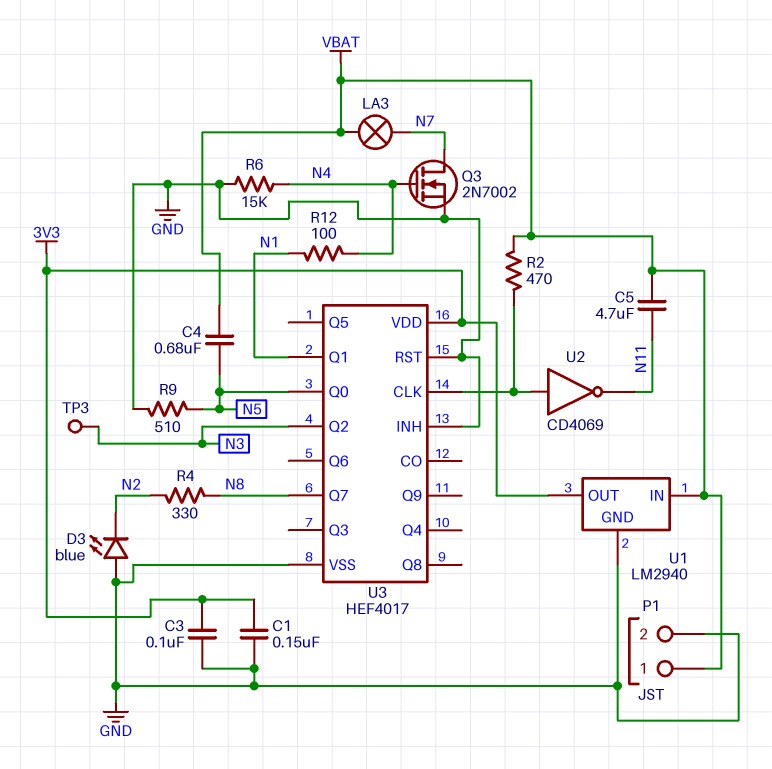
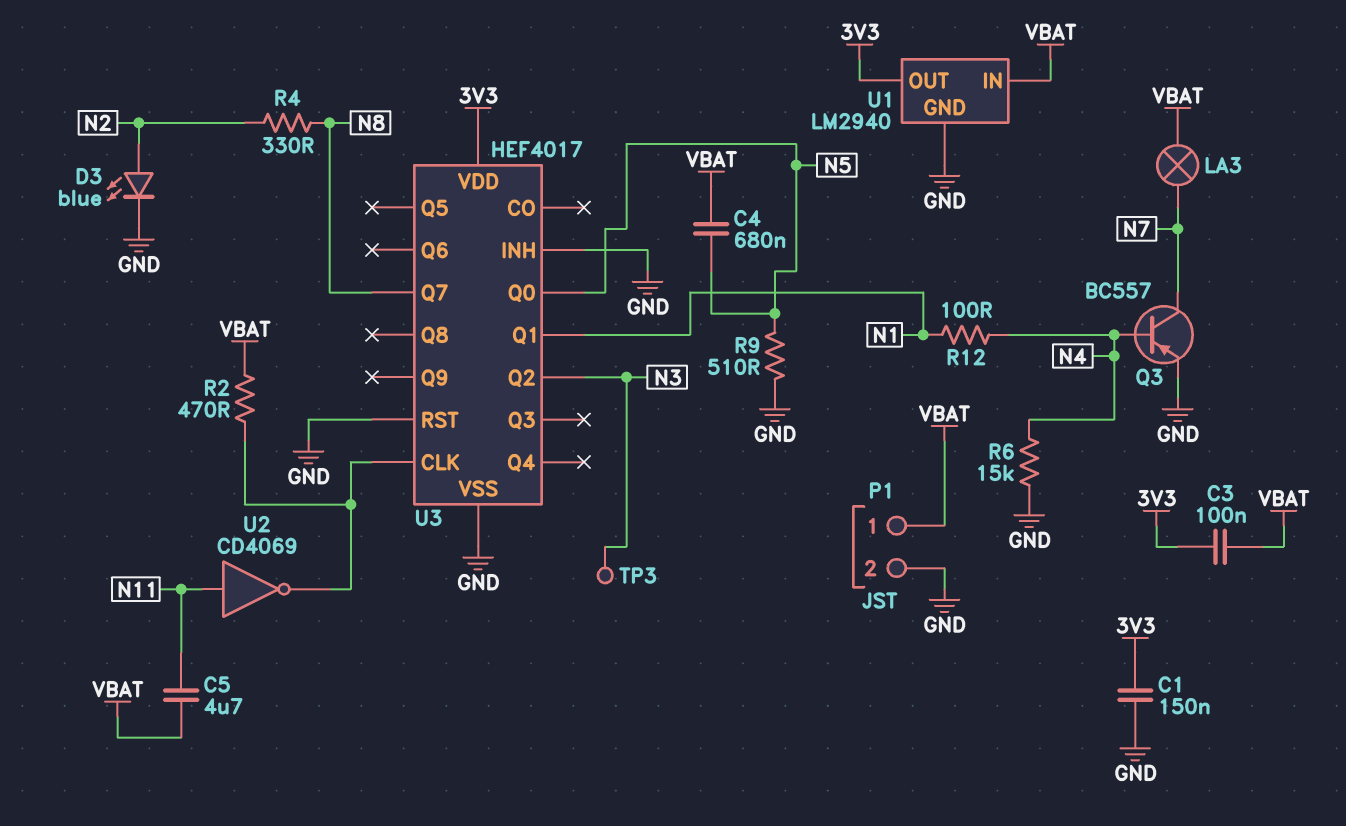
C3: 100nF (3V3, GND) -> 100nF (3V3, VBAT)
D3: LED blue (A GND, K N2) -> LED blue (A N2, K GND)
Q3: NMOS 2N7002 (G N4, D N7, S GND) -> PNP BC557 (B N4, C N7, E GND)
U2: NOT CD4069 (in U3/CLK, out N11) -> NOT CD4069 (in N11, out U3/CLK)

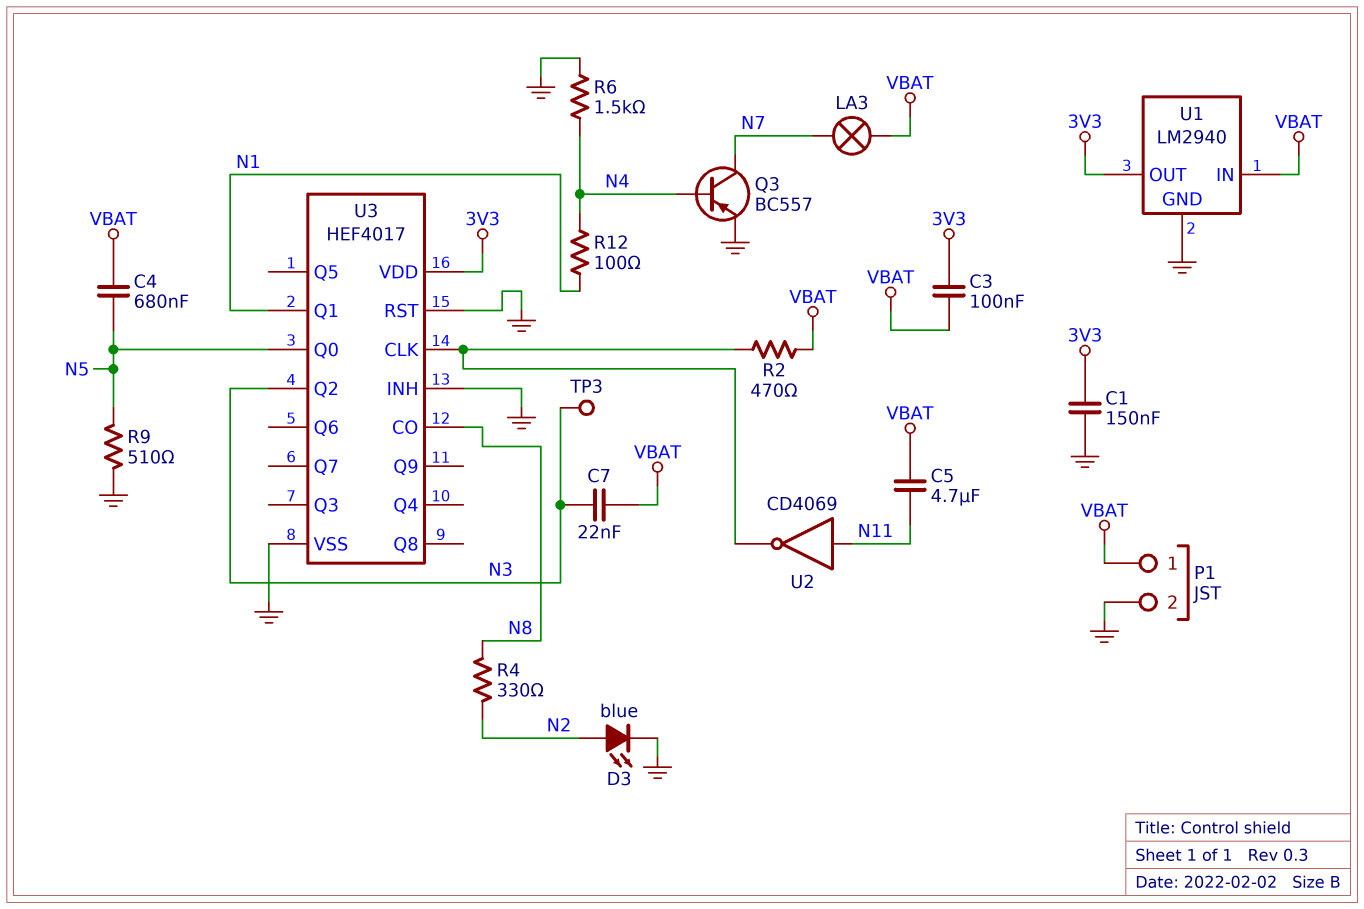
C7: none -> 22nF (N3, VBAT)
R6: 15k (GND, N4) -> 1.5k (GND, N4)
U3 pin CO: none -> N8
U3 pin Q7: N8 -> none

